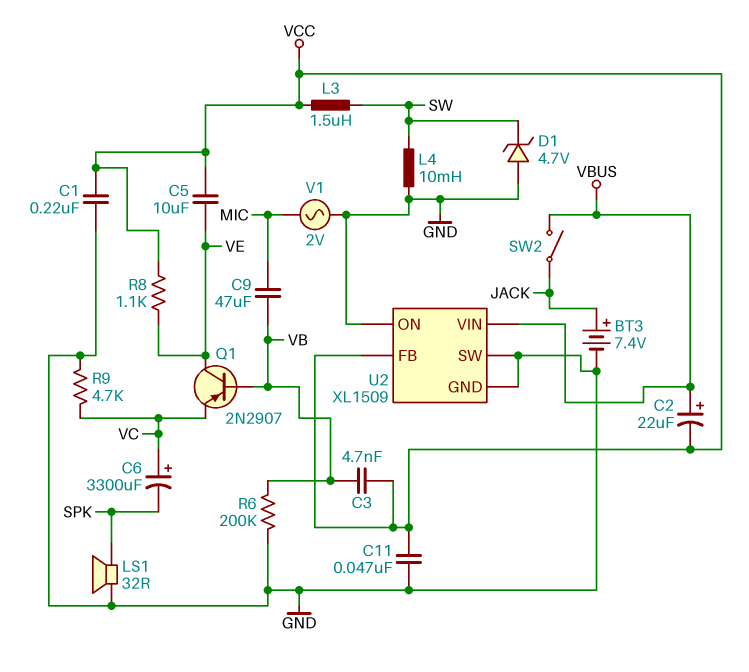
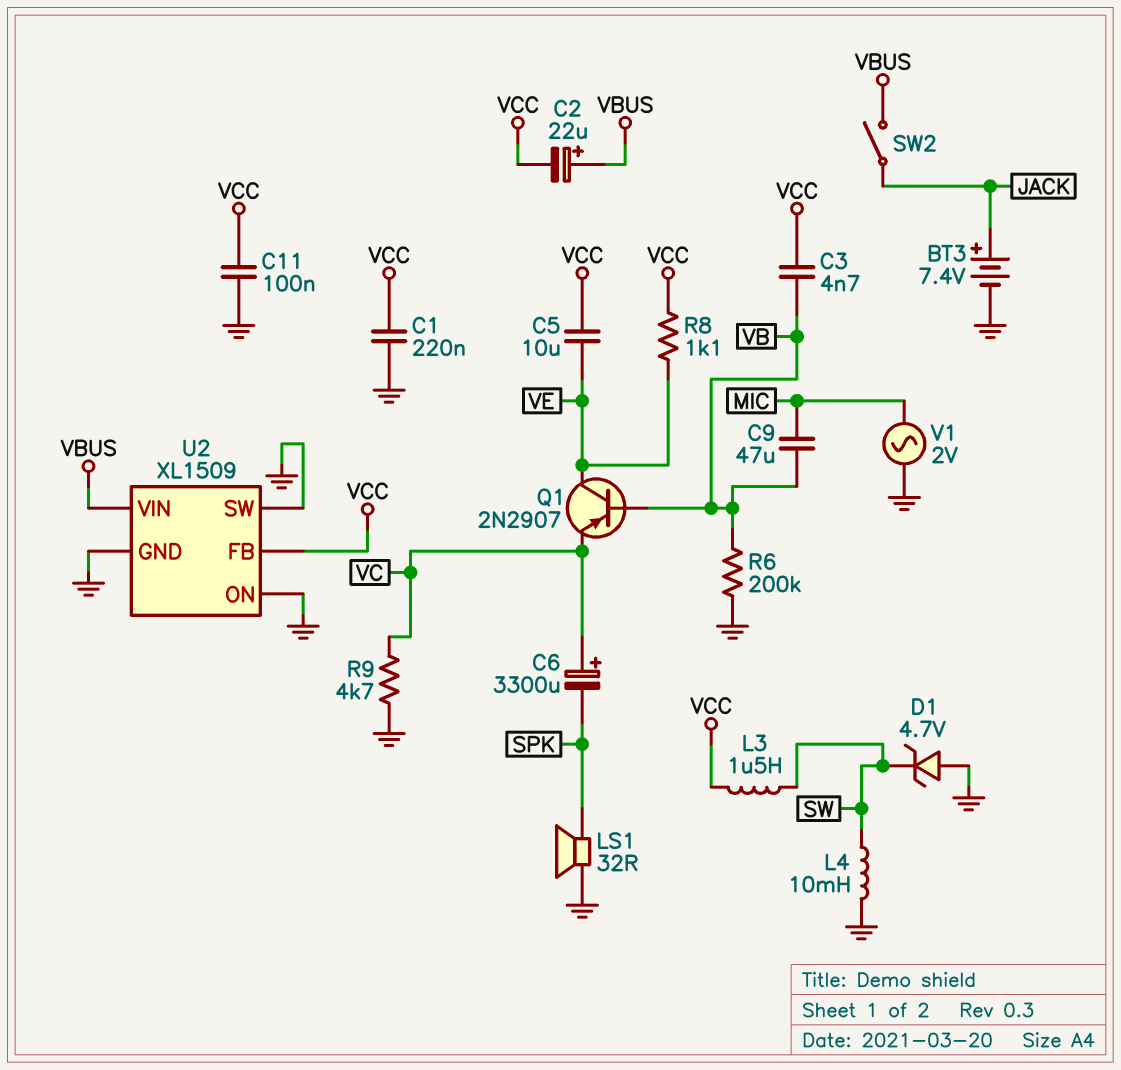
C11: 47nF (GND, VCC) -> 100nF (GND, VCC)

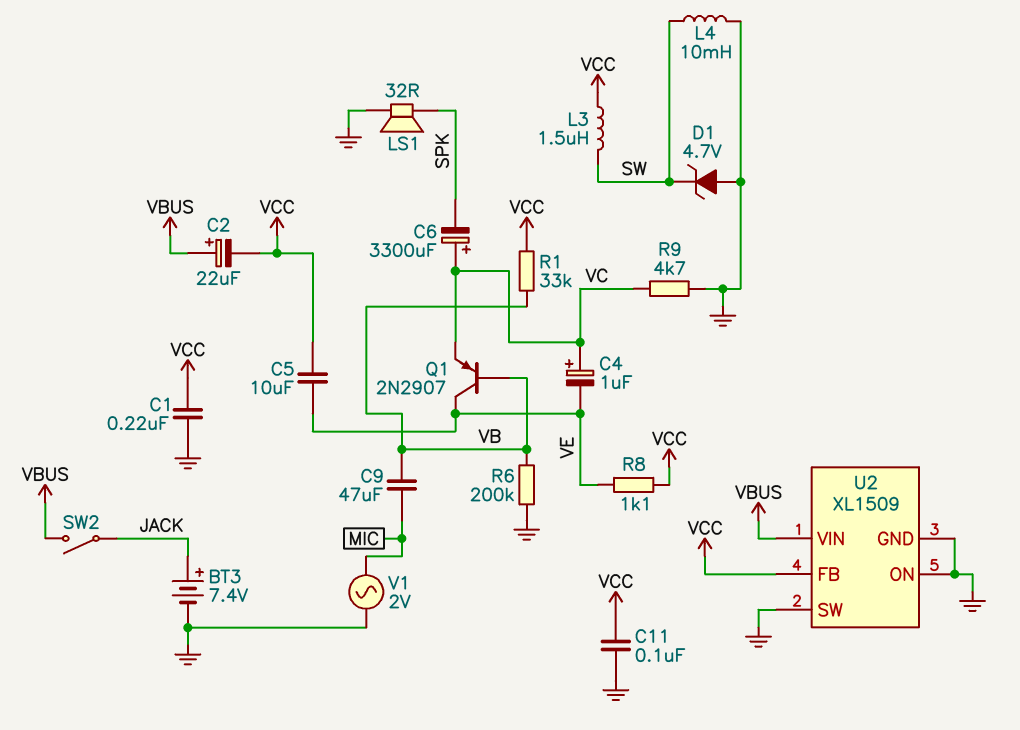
C3: 4.7nF (VB, VCC) -> none
C4: none -> 1uF (plus VC, minus VE)
R1: none -> 33k (VB, VCC)

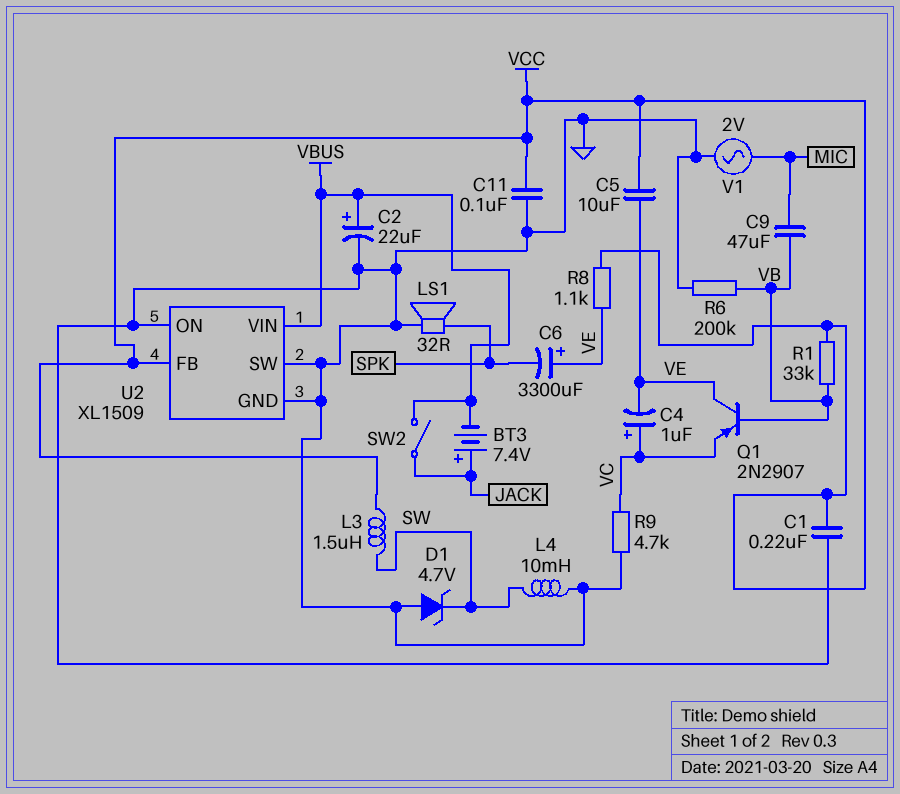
BT3: 7.4V (plus JACK, minus GND) -> 7.4V (plus JACK, minus VBUS)
C2: 22uF (plus VBUS, minus VCC) -> 22uF (plus VBUS, minus GND)
C6: 3300uF (plus VC, minus SPK) -> 3300uF (plus VE, minus SPK)

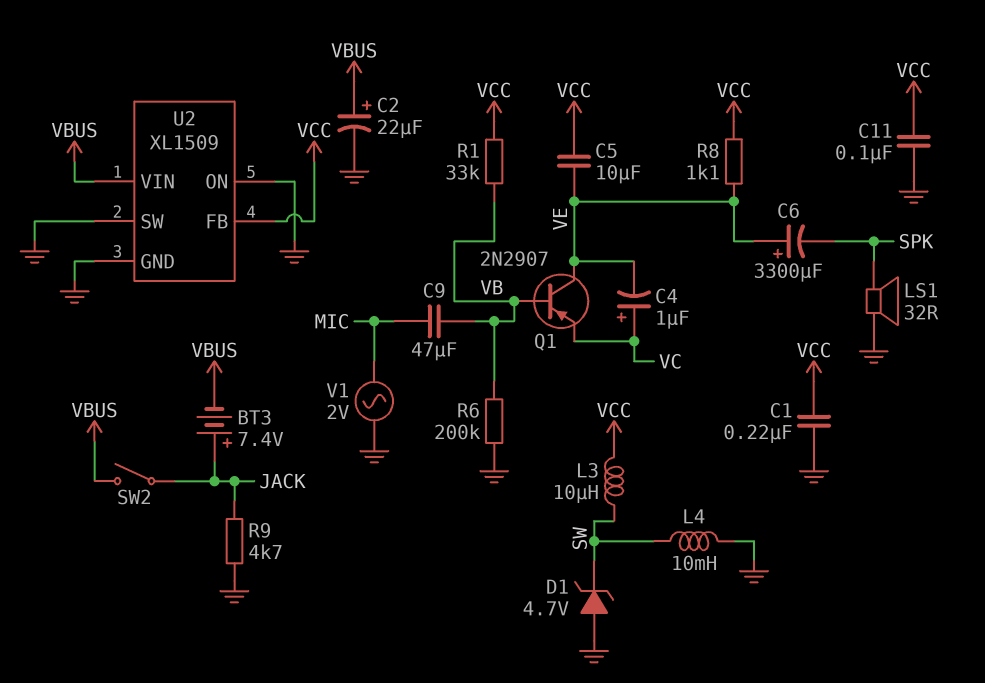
L3: 1.5uH (SW, VCC) -> 10uH (SW, VCC)
R9: 4.7k (GND, VC) -> 4.7k (GND, JACK)

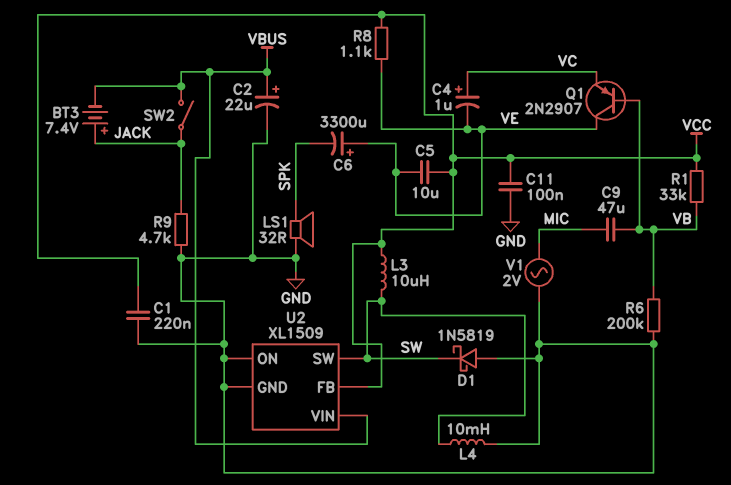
D1: zener 4.7V (A GND, K SW) -> schottky 1N5819 (A GND, K SW)
U2 pin SW: GND -> SW

